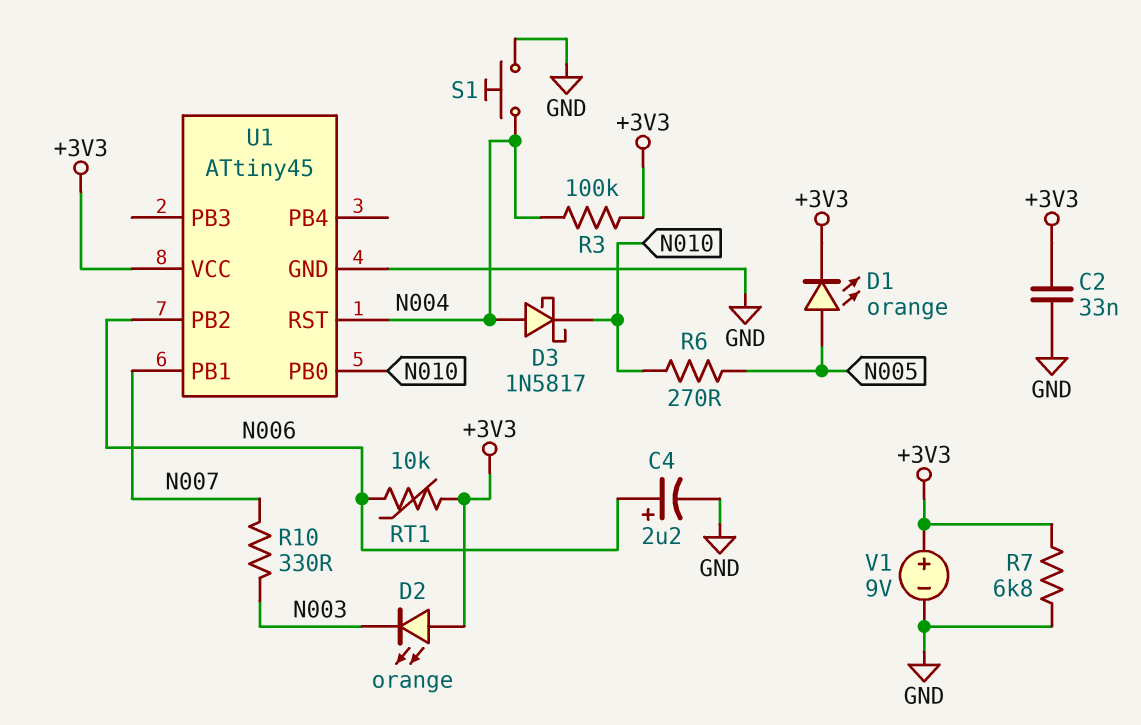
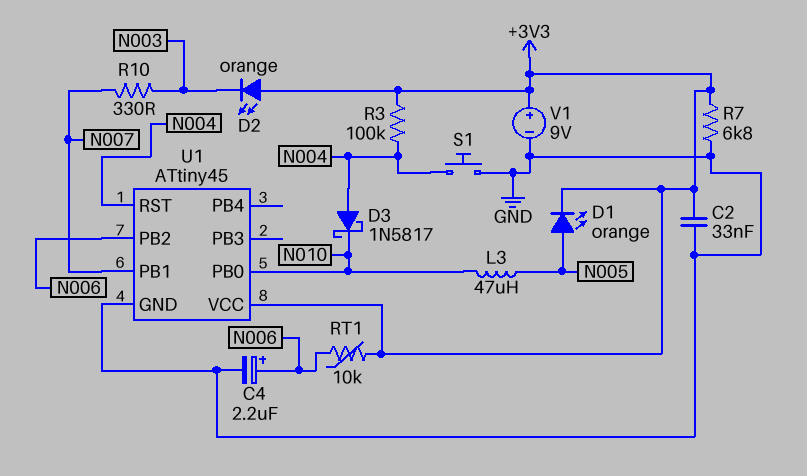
L3: none -> 47uH (N005, N010)
R6: 270 (N005, N010) -> none

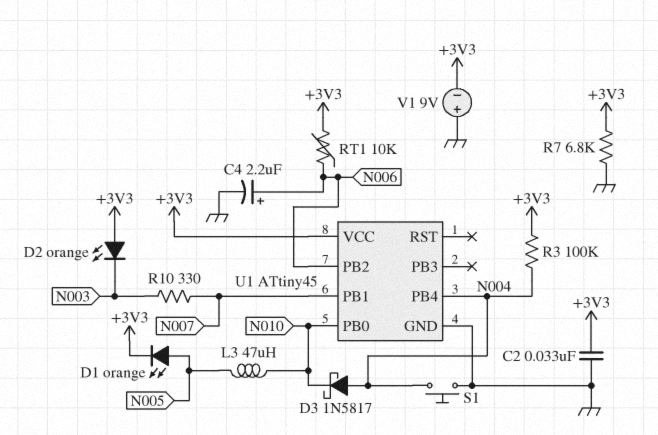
U1 pin PB4: none -> N004
U1 pin RST: N004 -> none
V1: 9V (plus +3V3, minus GND) -> 9V (plus GND, minus +3V3)

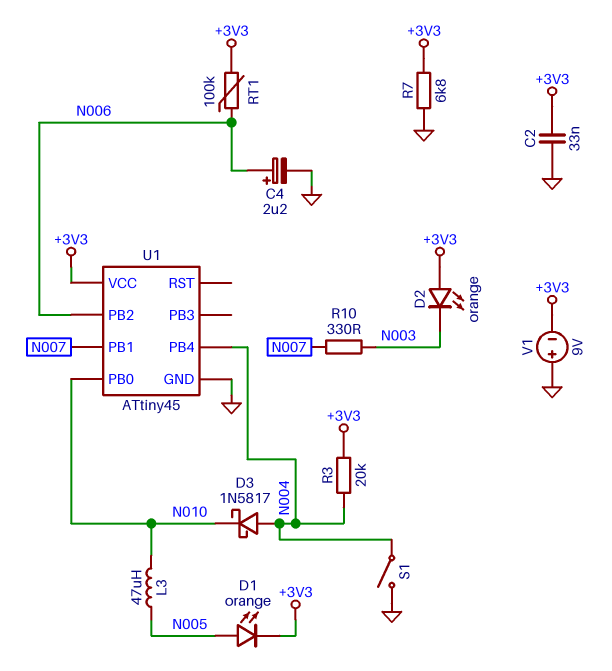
R3: 100k (+3V3, N004) -> 20k (+3V3, N004)
RT1: 10k (+3V3, N006) -> 100k (+3V3, N006)
S1: button (GND, N004) -> switch (GND, N004)

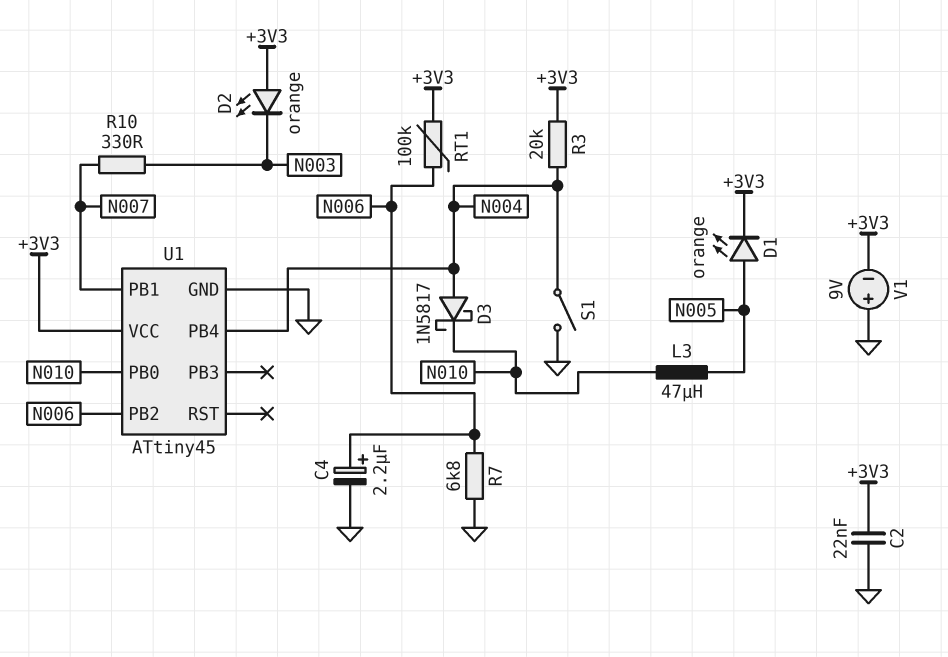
C2: 33nF (+3V3, GND) -> 22nF (+3V3, GND)
R7: 6.8k (+3V3, GND) -> 6.8k (GND, N006)

